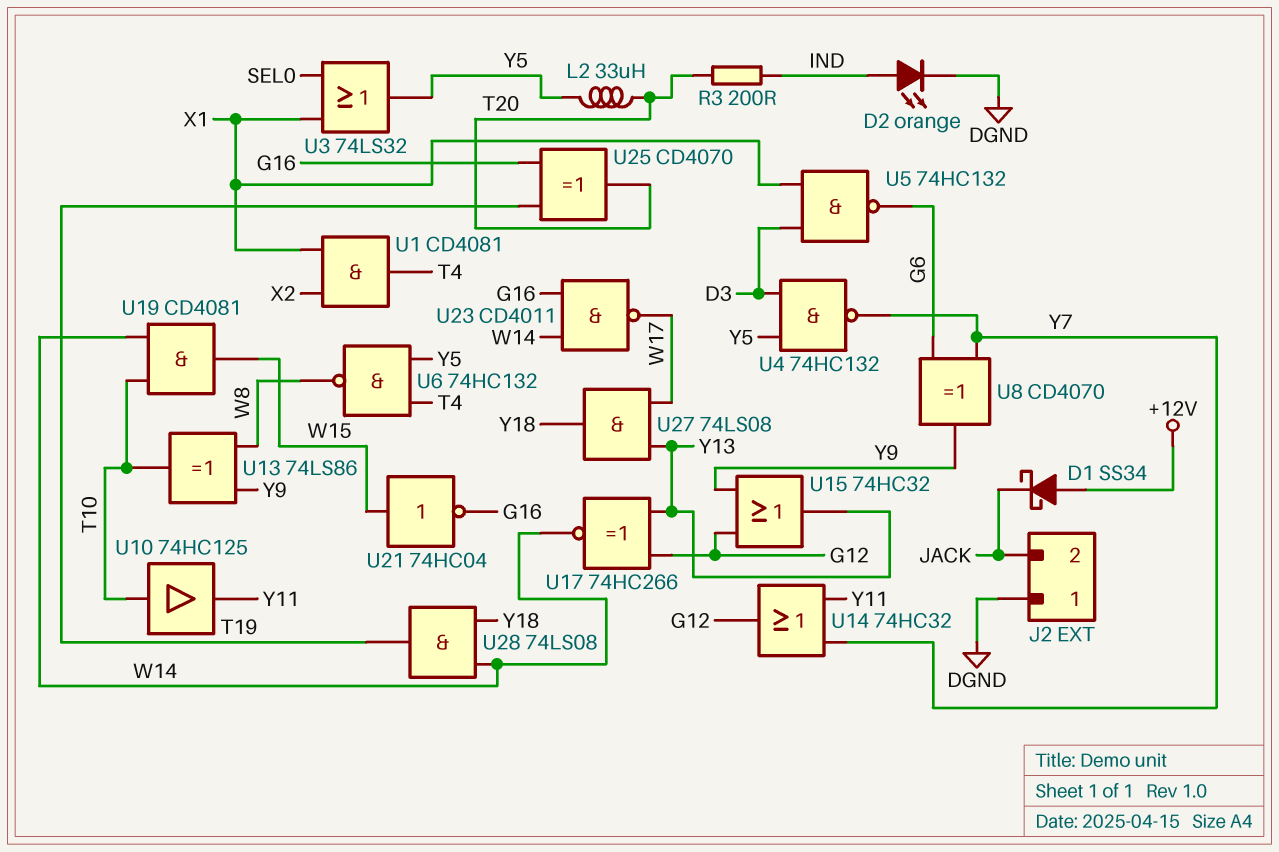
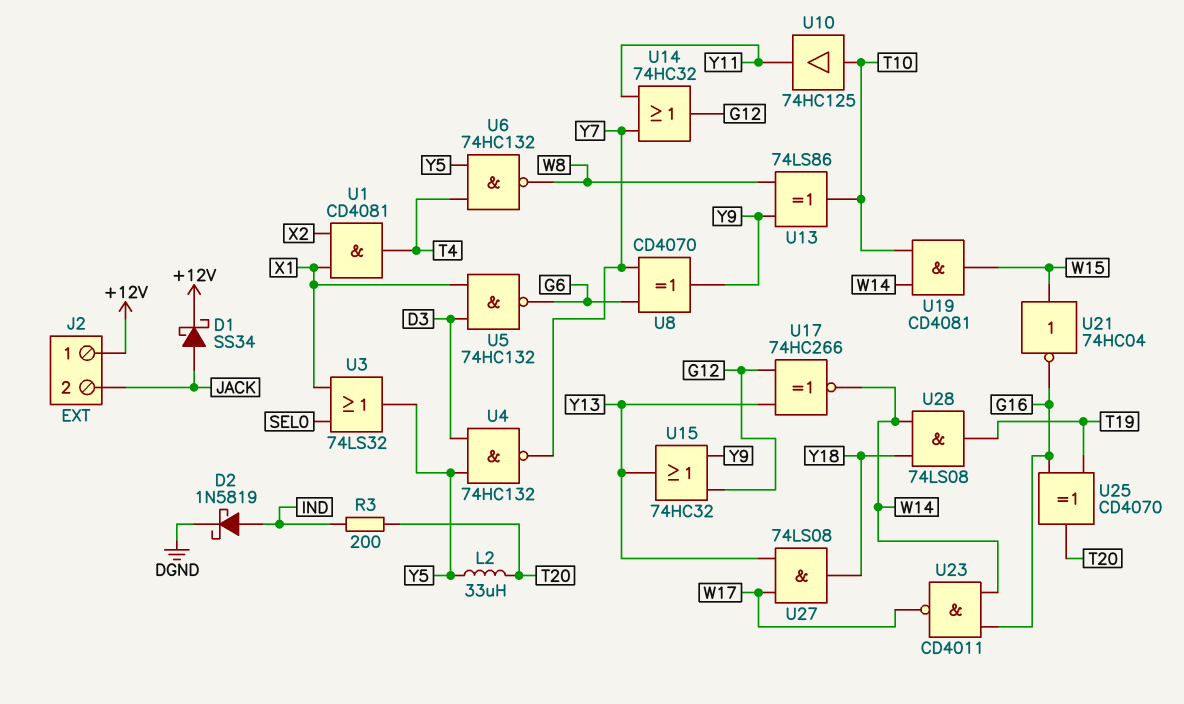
D1: schottky SS34 (A +12V, K JACK) -> schottky SS34 (A JACK, K +12V)
D2: LED orange (A IND, K DGND) -> schottky 1N5819 (A IND, K DGND)
J2 pin 1: DGND -> +12V

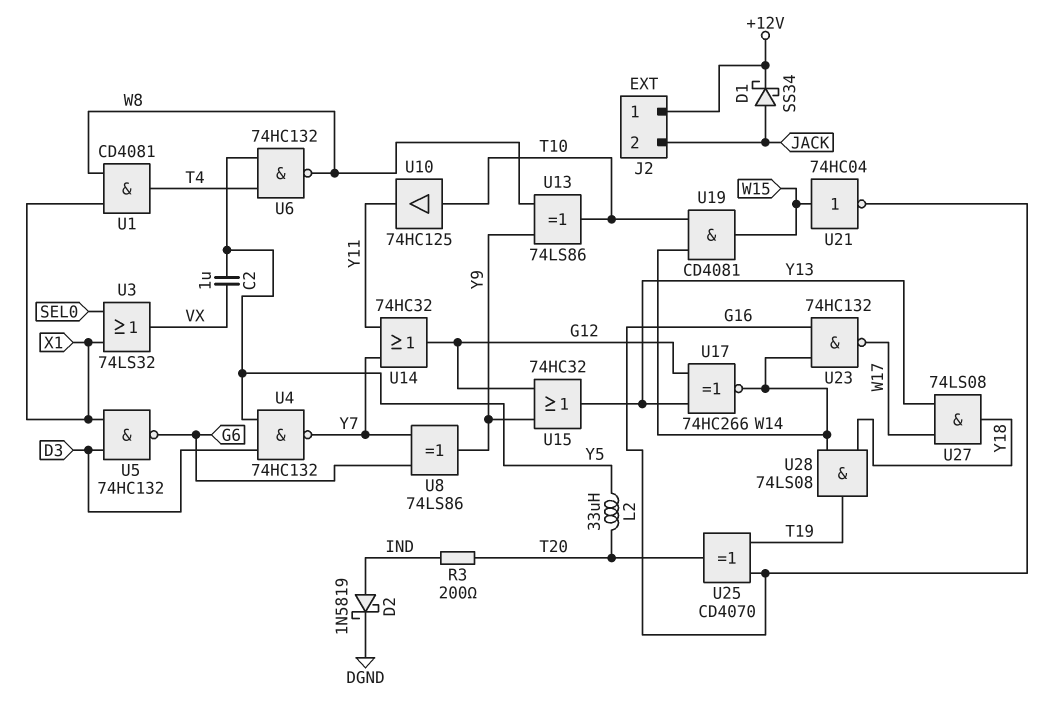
C2: none -> 1uF (VX, Y5)
U1: AND CD4081 (in X1, in X2, out T4) -> AND CD4081 (in W8, in X1, out T4)
U3: OR 74LS32 (in SEL0, in X1, out Y5) -> OR 74LS32 (in SEL0, in X1, out VX)
U8: XOR CD4070 (in G6, in Y7, out Y9) -> XOR 74LS86 (in G6, in Y7, out Y9)
U23: NAND CD4011 (in G16, in W14, out W17) -> NAND 74HC132 (in G16, in W14, out W17)

